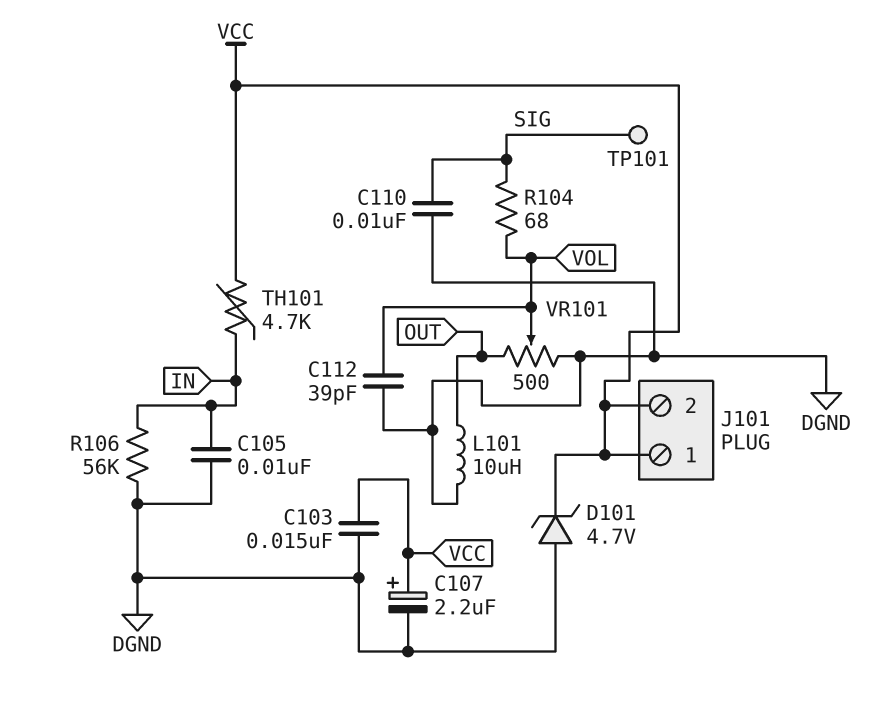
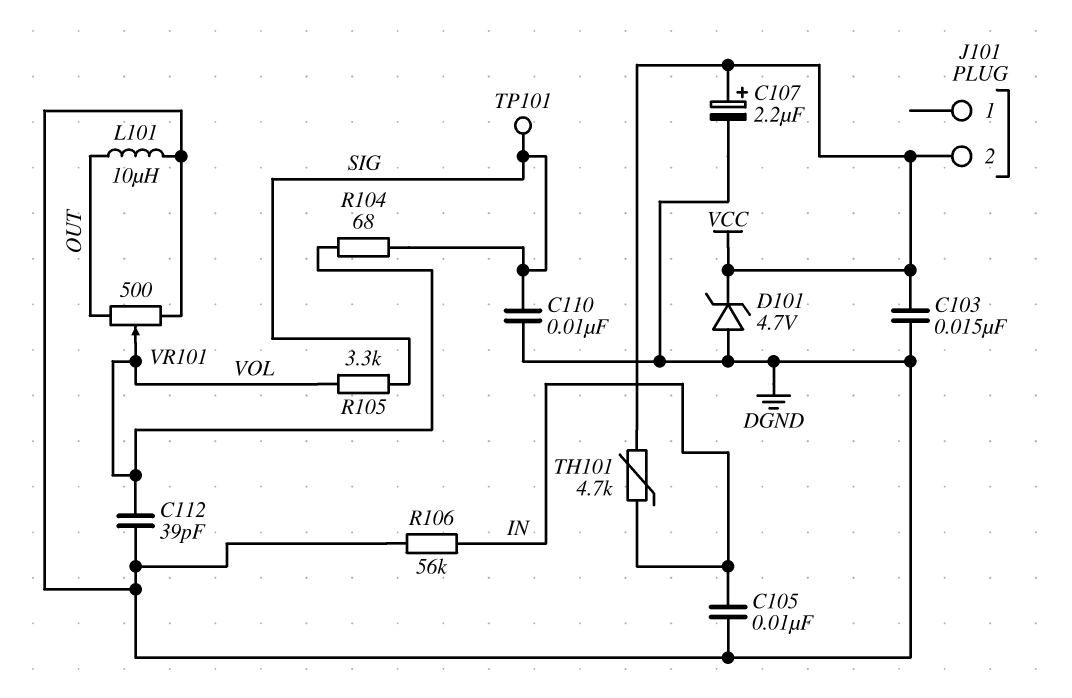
J101 pin 1: VCC -> none
R105: none -> 3.3k (SIG, VOL)

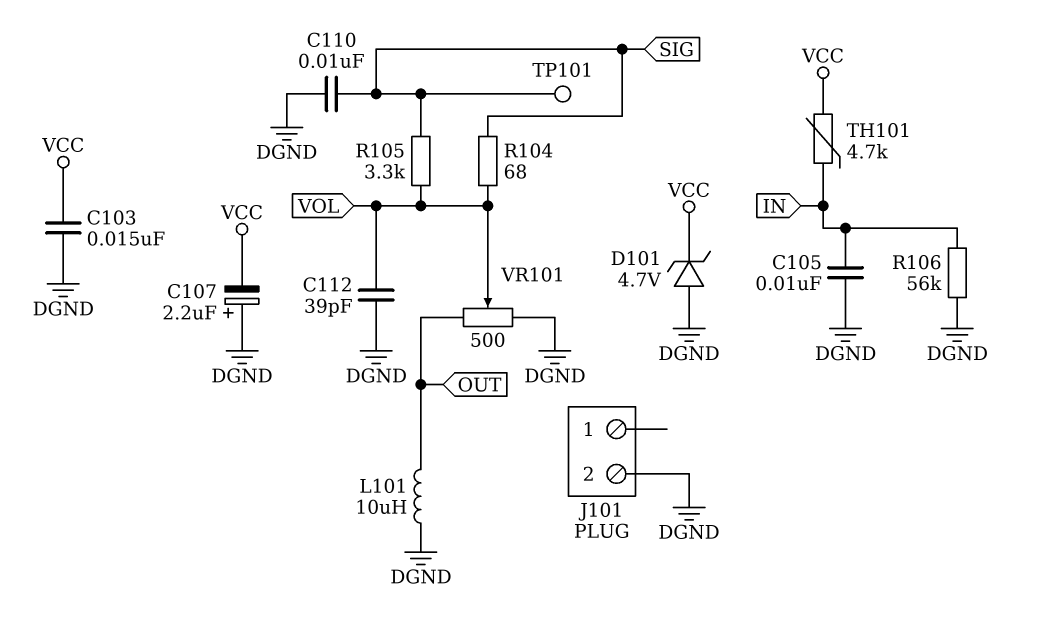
C107: 2.2uF (plus VCC, minus DGND) -> 2.2uF (plus DGND, minus VCC)
J101 pin 2: VCC -> DGND

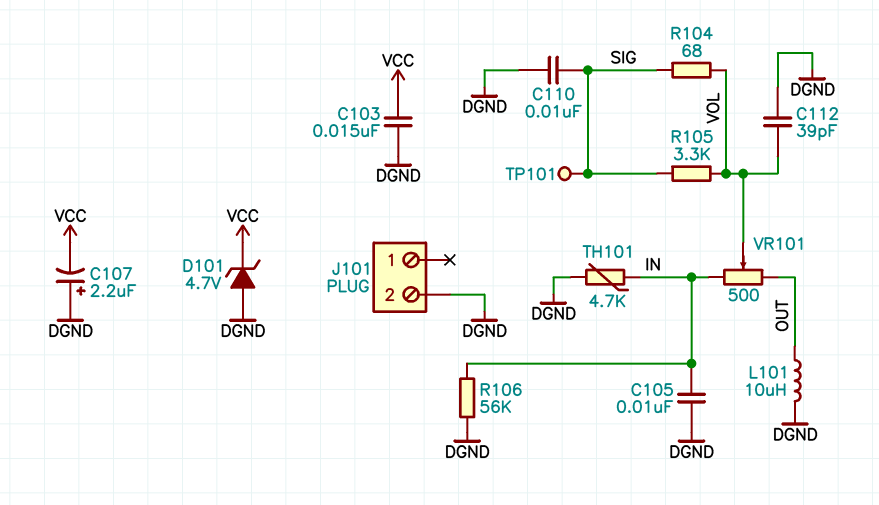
TH101: 4.7k (IN, VCC) -> 4.7k (DGND, IN)
VR101: 500 (DGND, OUT, wiper VOL) -> 500 (IN, OUT, wiper VOL)

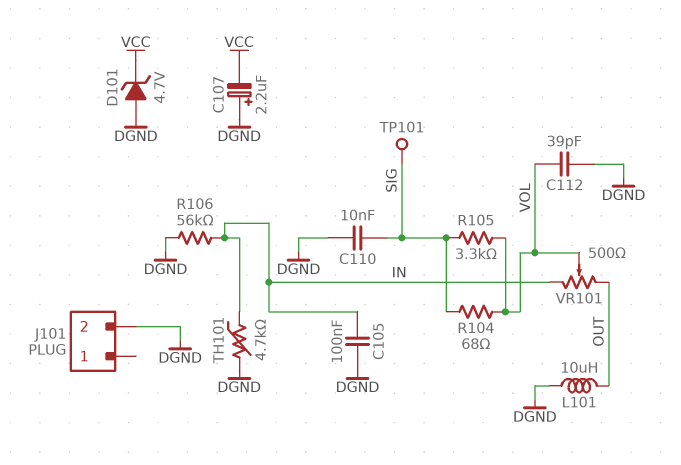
C103: 15nF (DGND, VCC) -> none
C105: 10nF (DGND, IN) -> 100nF (DGND, IN)

